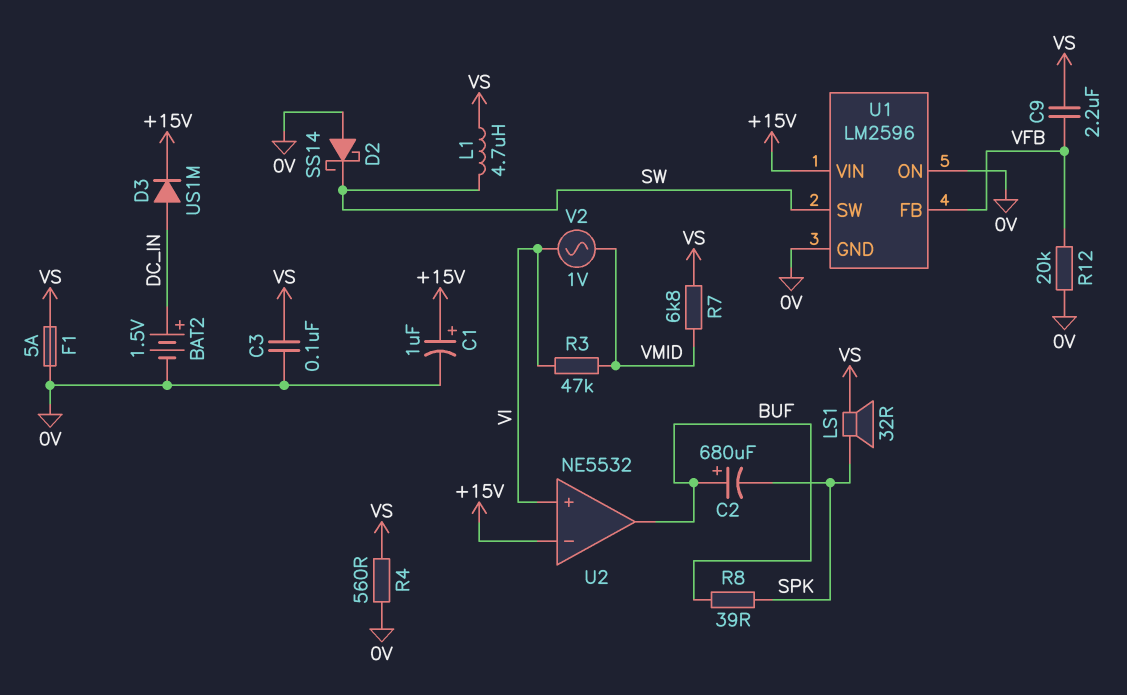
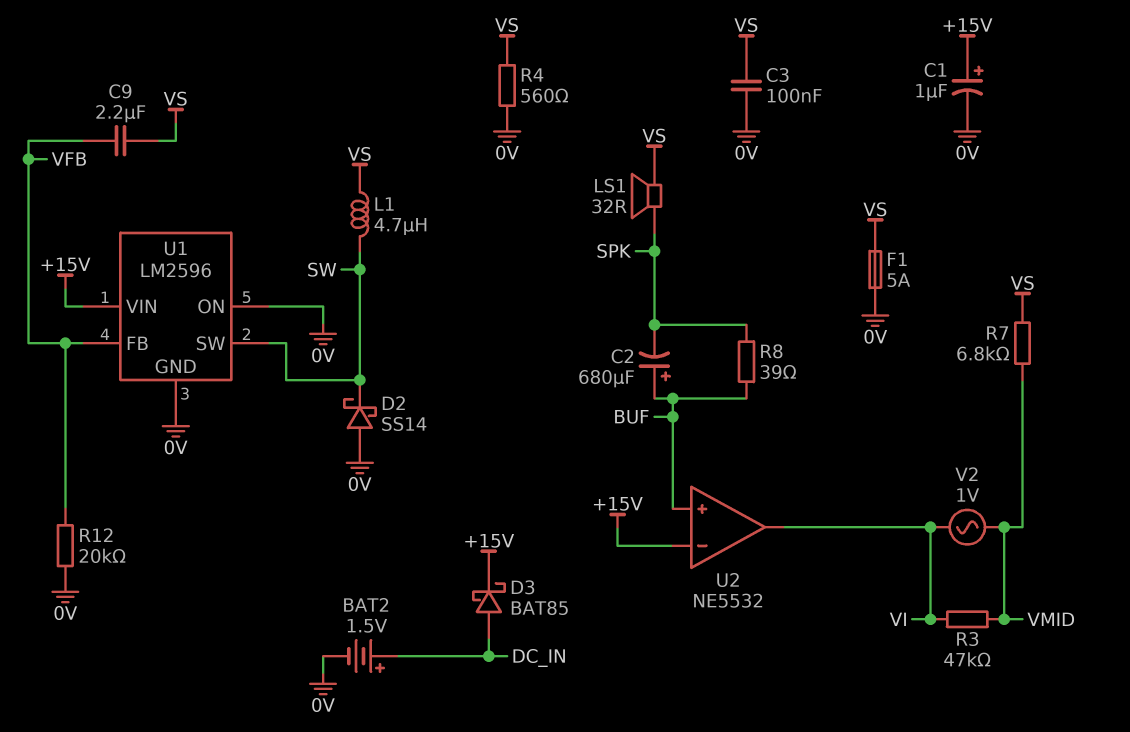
D3: diode US1M (A DC_IN, K +15V) -> schottky BAT85 (A DC_IN, K +15V)
U2 pin in+: VI -> BUF
U2 pin out: BUF -> VI

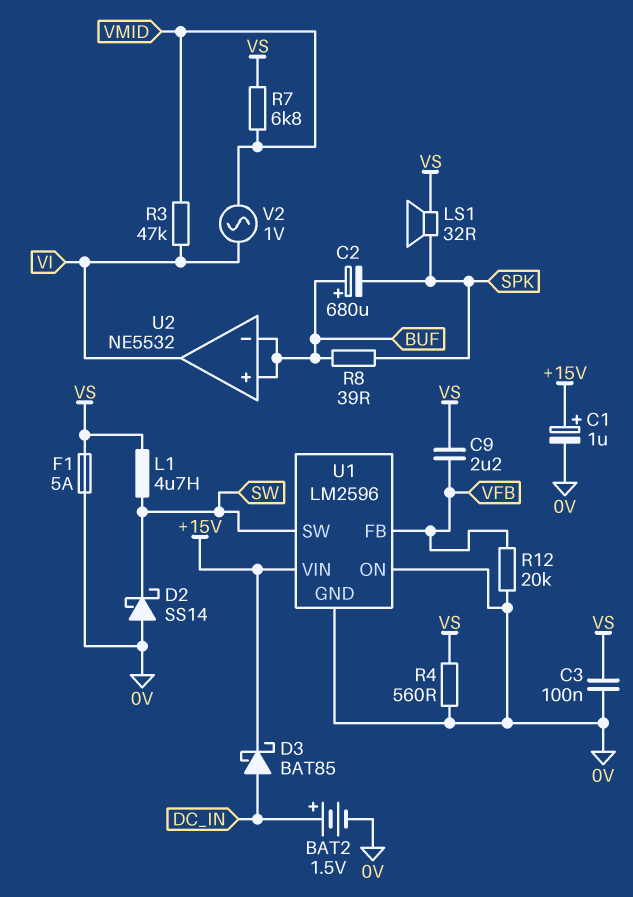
U2 pin in-: +15V -> BUF

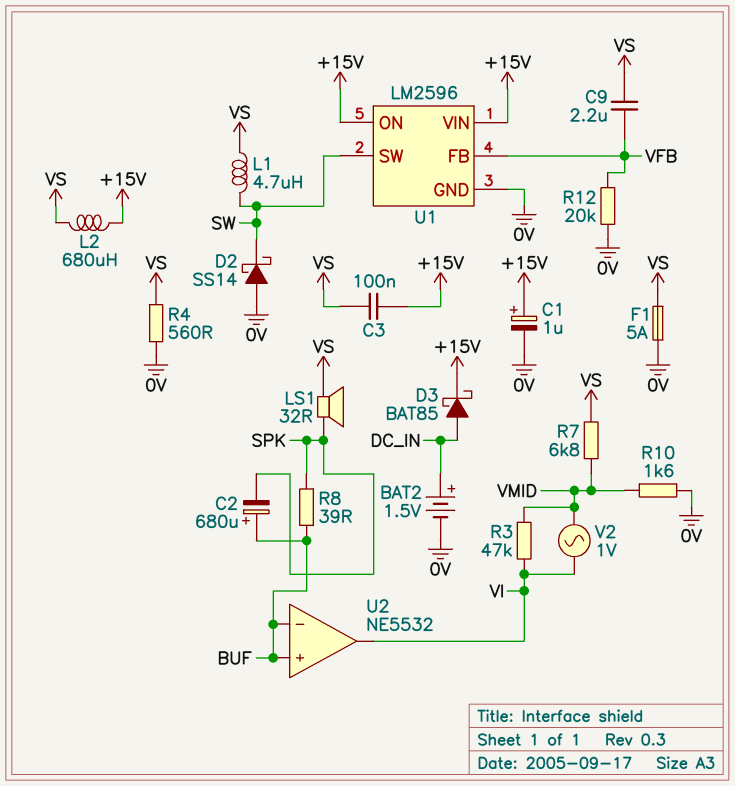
C3: 100nF (0V, VS) -> 100nF (+15V, VS)
L2: none -> 680uH (+15V, VS)
R10: none -> 1.6k (0V, VMID)
U1 pin ON: 0V -> +15V

